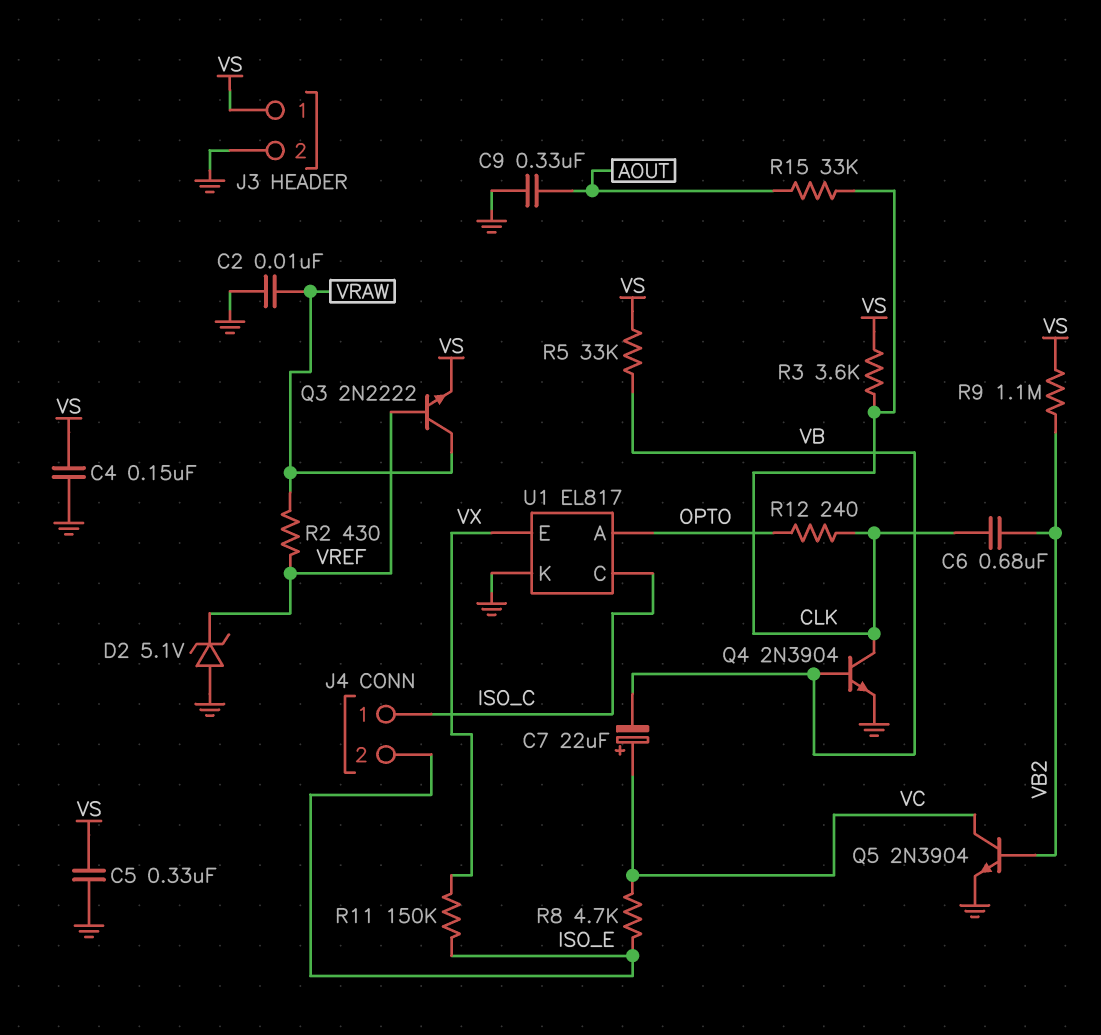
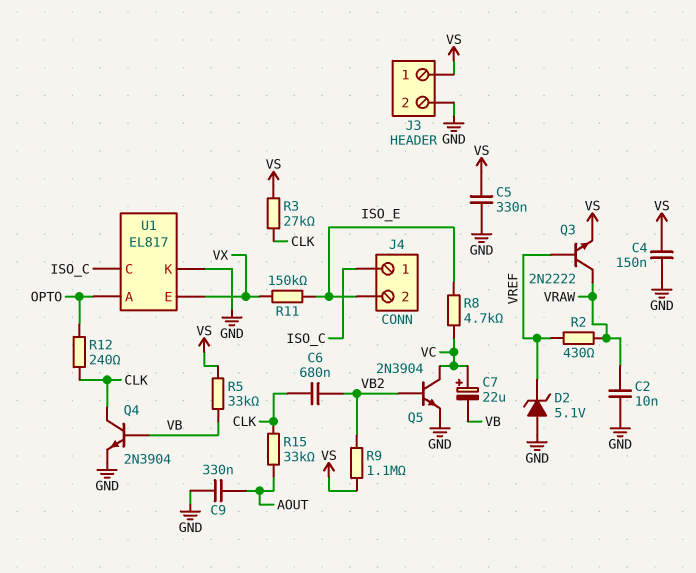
R3: 3.6k (CLK, VS) -> 27k (CLK, VS)

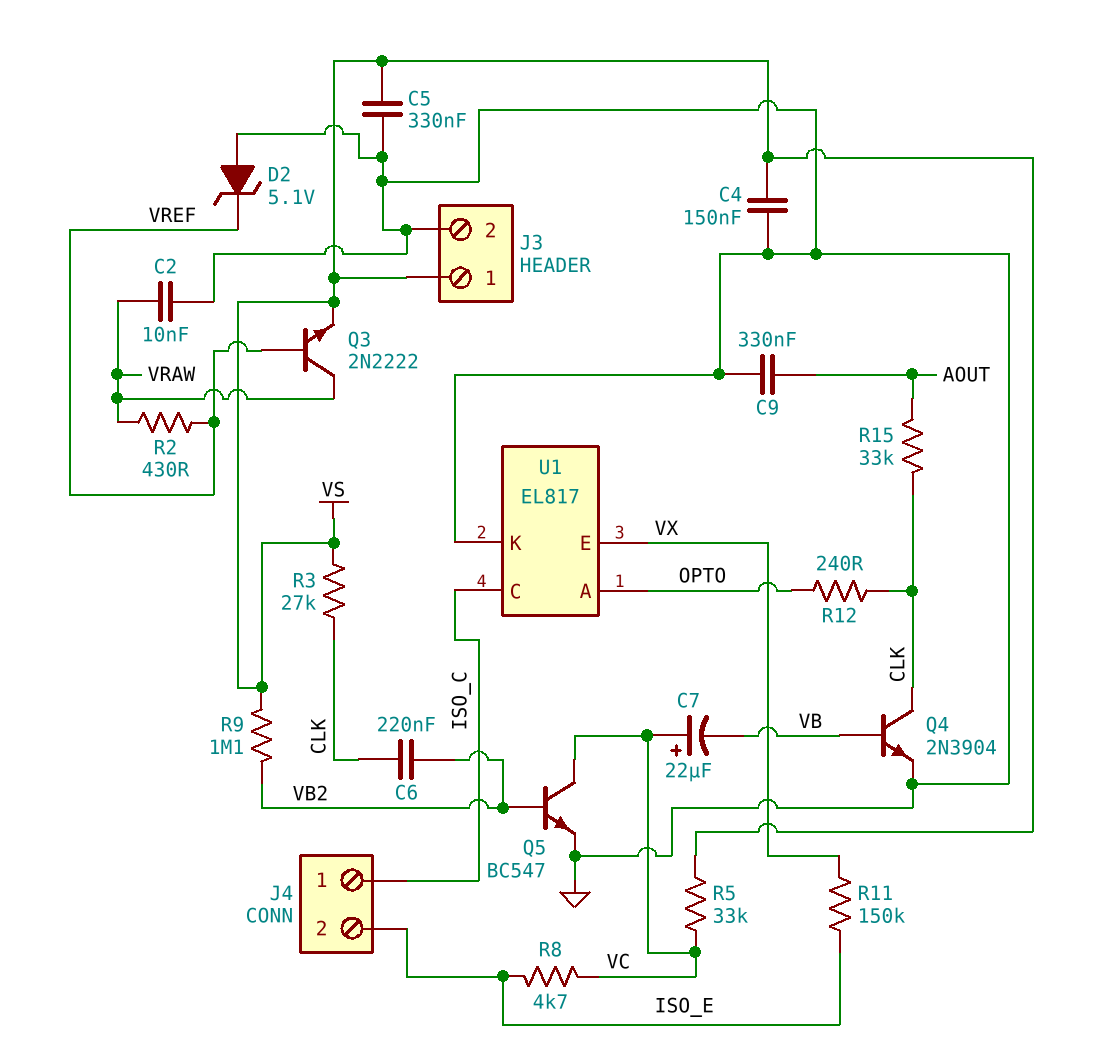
C6: 680nF (CLK, VB2) -> 220nF (CLK, VB2)
Q5: NPN 2N3904 (B VB2, C VC, E GND) -> NPN BC547 (B VB2, C VC, E GND)
R5: 33k (VB, VS) -> 33k (VC, VS)

